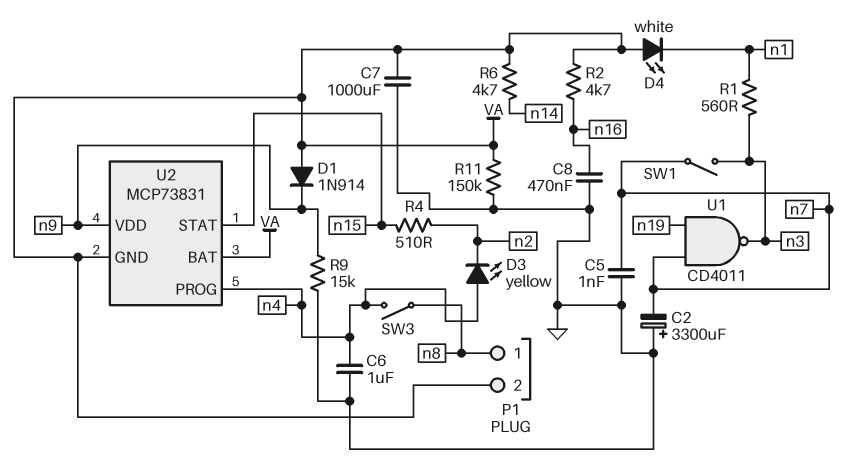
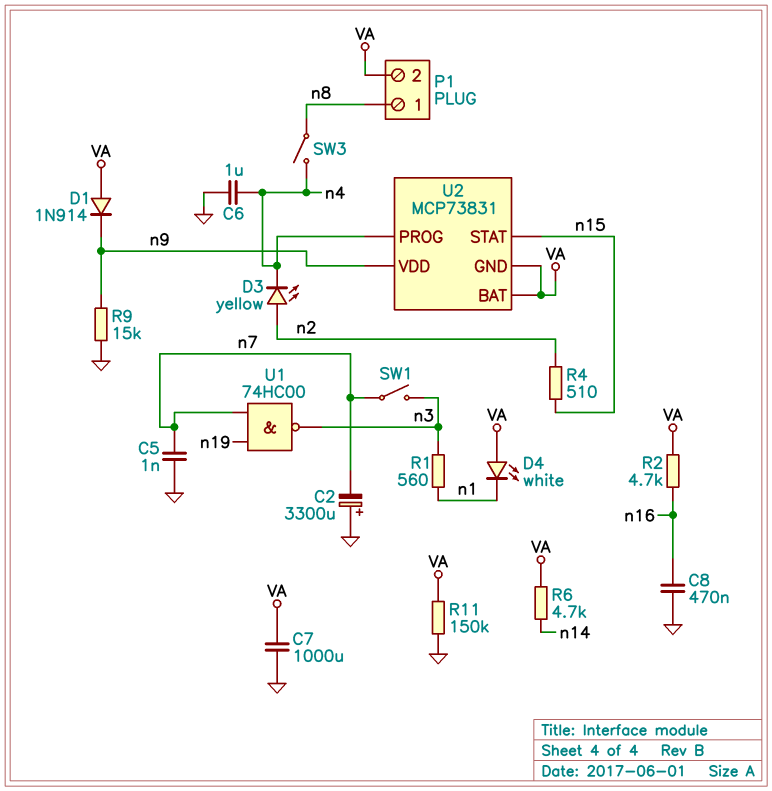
D3: LED yellow (A n4, K n2) -> LED yellow (A n2, K n4)
U1: NAND CD4011 (in n7, in n19, out n3) -> NAND 74HC00 (in n7, in n19, out n3)

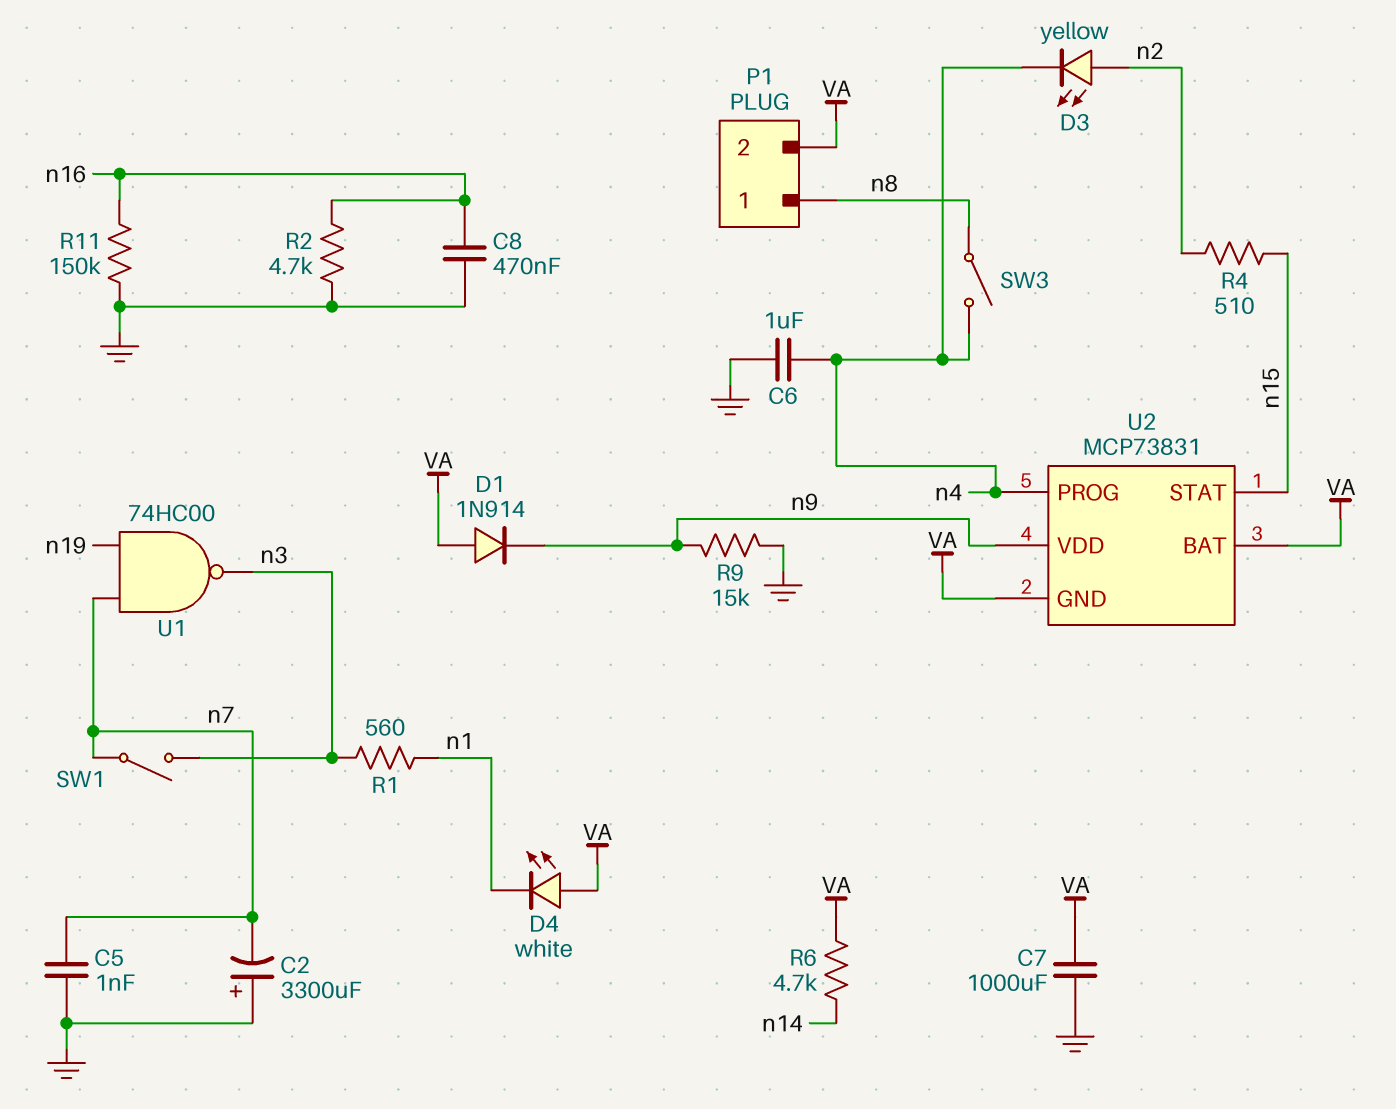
R2: 4.7k (VA, n16) -> 4.7k (GND, n16)
R11: 150k (GND, VA) -> 150k (GND, n16)

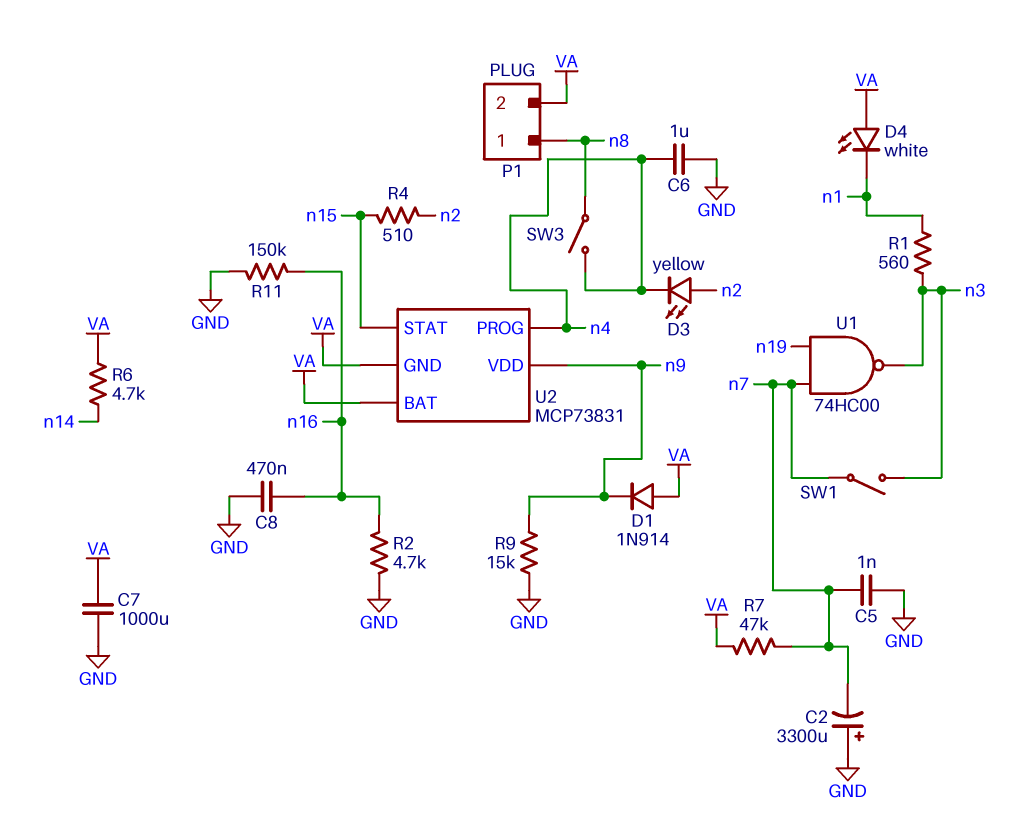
R7: none -> 47k (VA, n7)

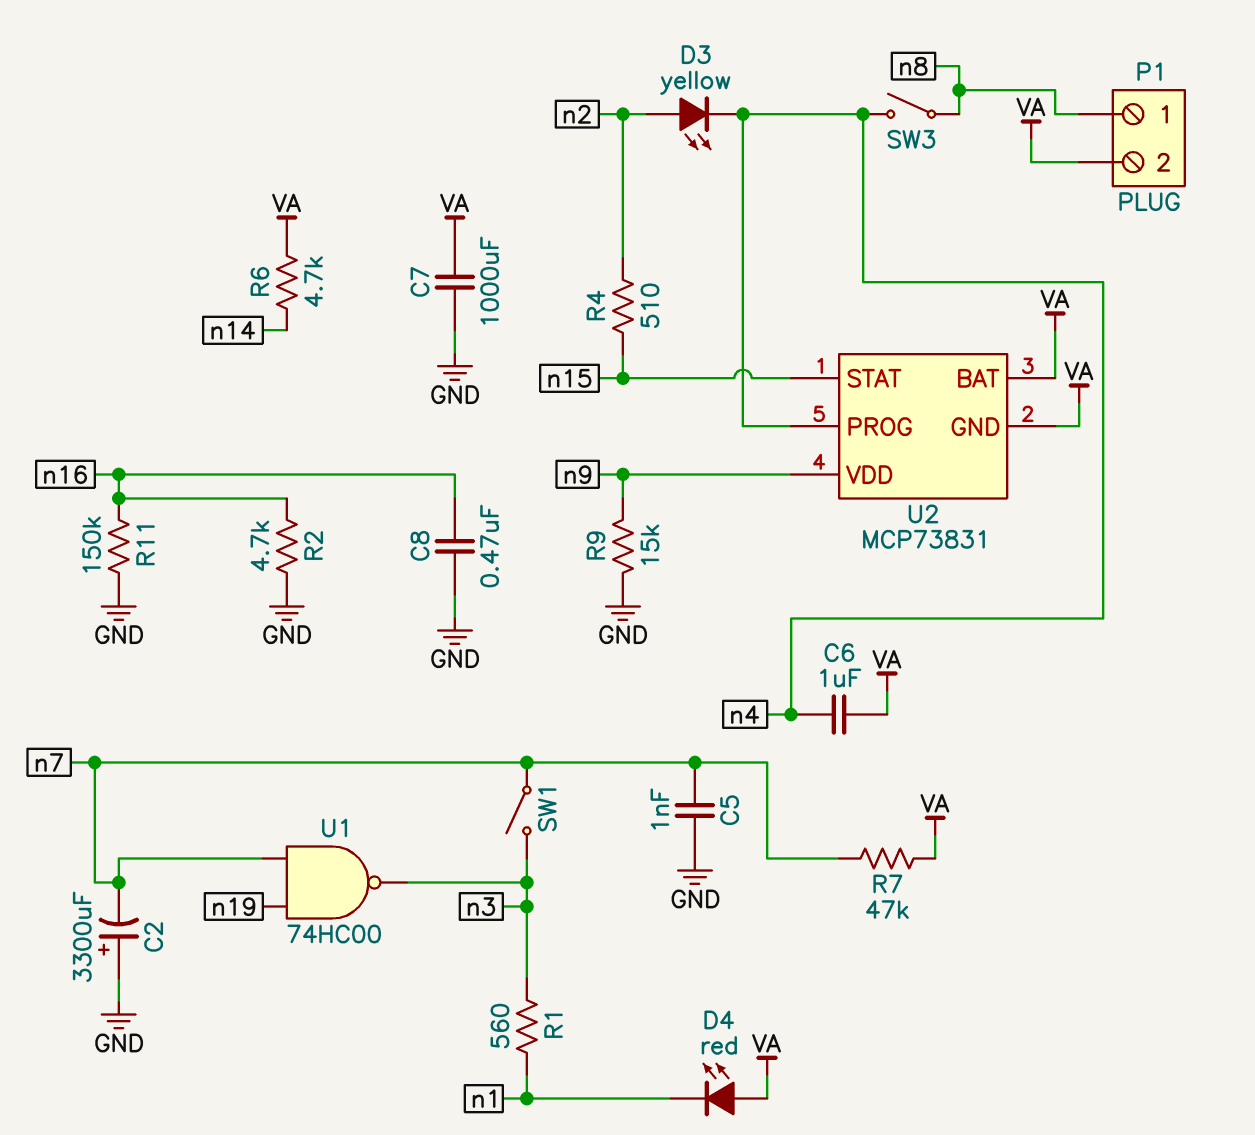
C6: 1uF (GND, n4) -> 1uF (VA, n4)
D1: diode 1N914 (A VA, K n9) -> none
D4: LED white (A VA, K n1) -> LED red (A VA, K n1)

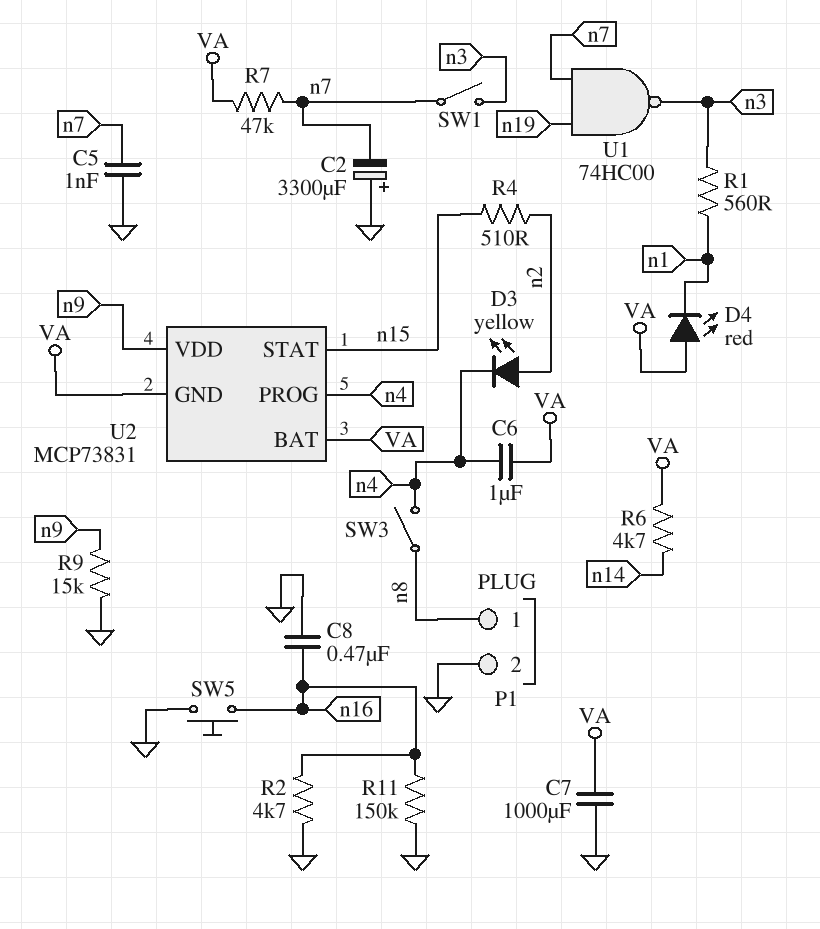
P1 pin 2: VA -> GND
SW5: none -> button (GND, n16)

